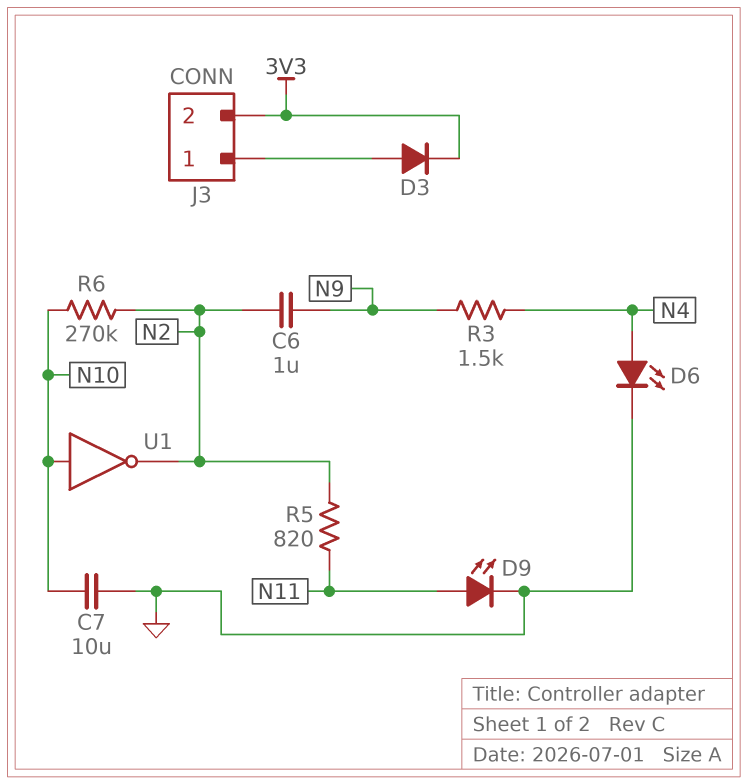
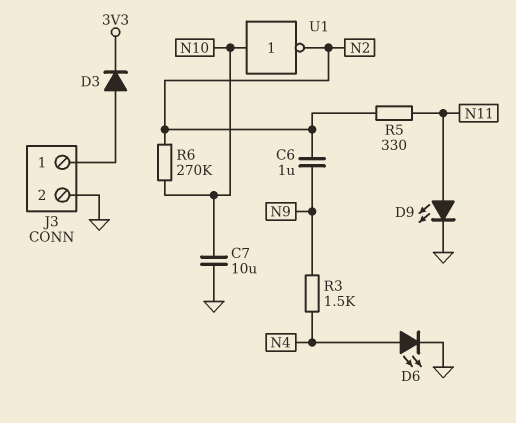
J3 pin 2: 3V3 -> GND
R5: 820 (N2, N11) -> 330 (N2, N11)

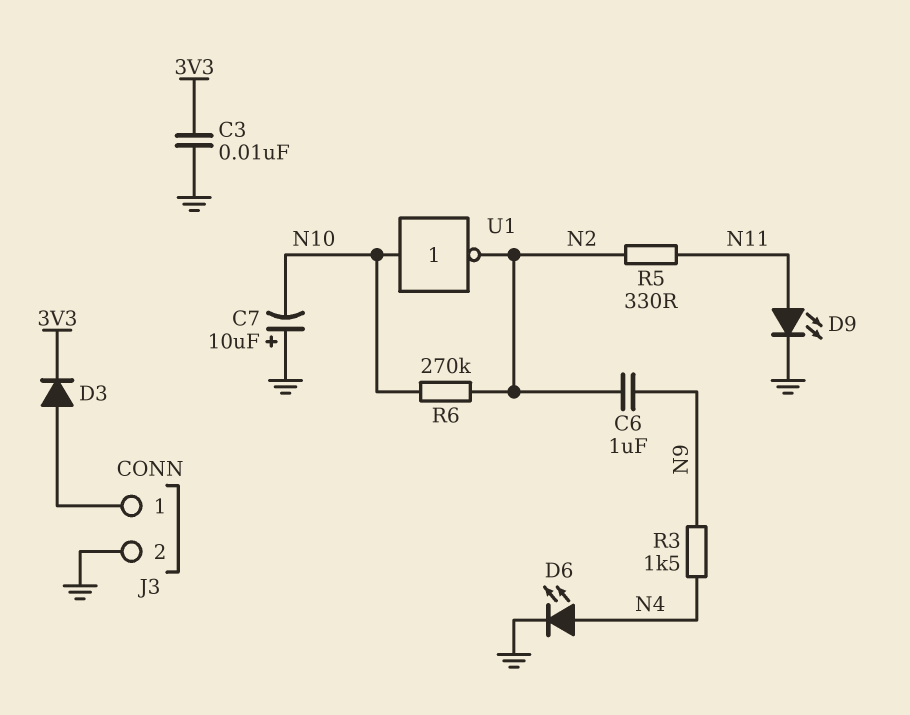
C3: none -> 10nF (3V3, GND)
C7: 10uF (GND, N10) -> 10uF (plus GND, minus N10)

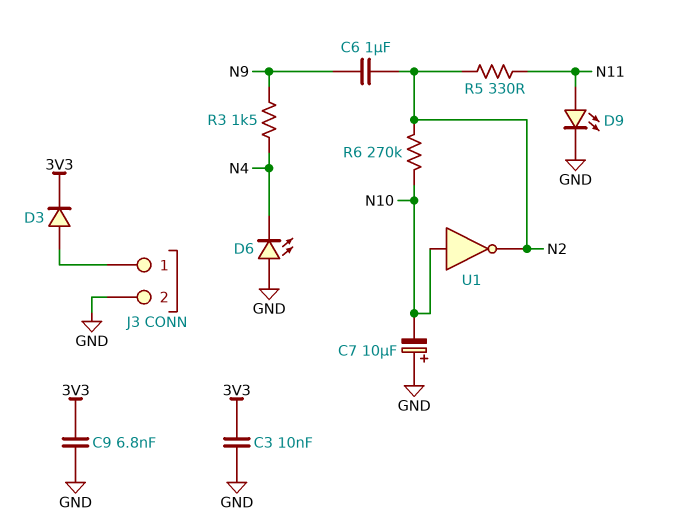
C9: none -> 6.8nF (3V3, GND)
D6: LED (A N4, K GND) -> LED (A GND, K N4)

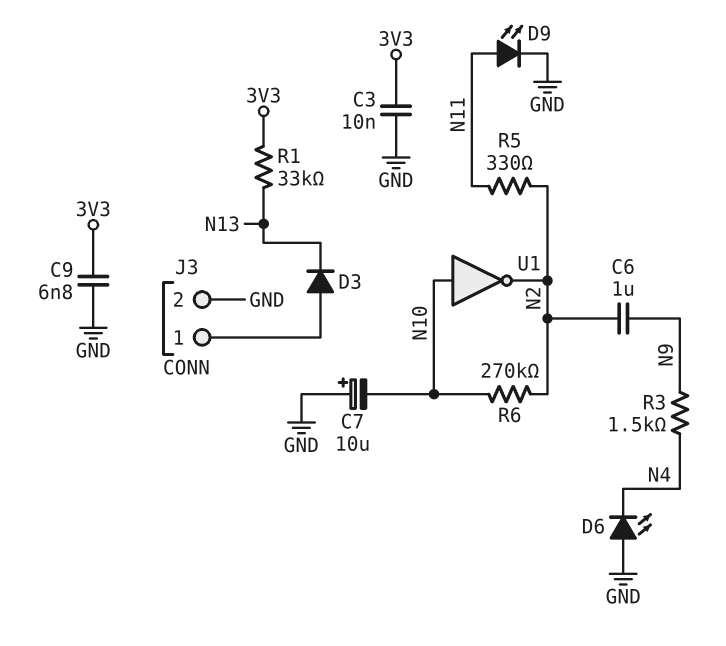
D3: diode (A J3/1, K 3V3) -> diode (A J3/1, K N13)
R1: none -> 33k (3V3, N13)

